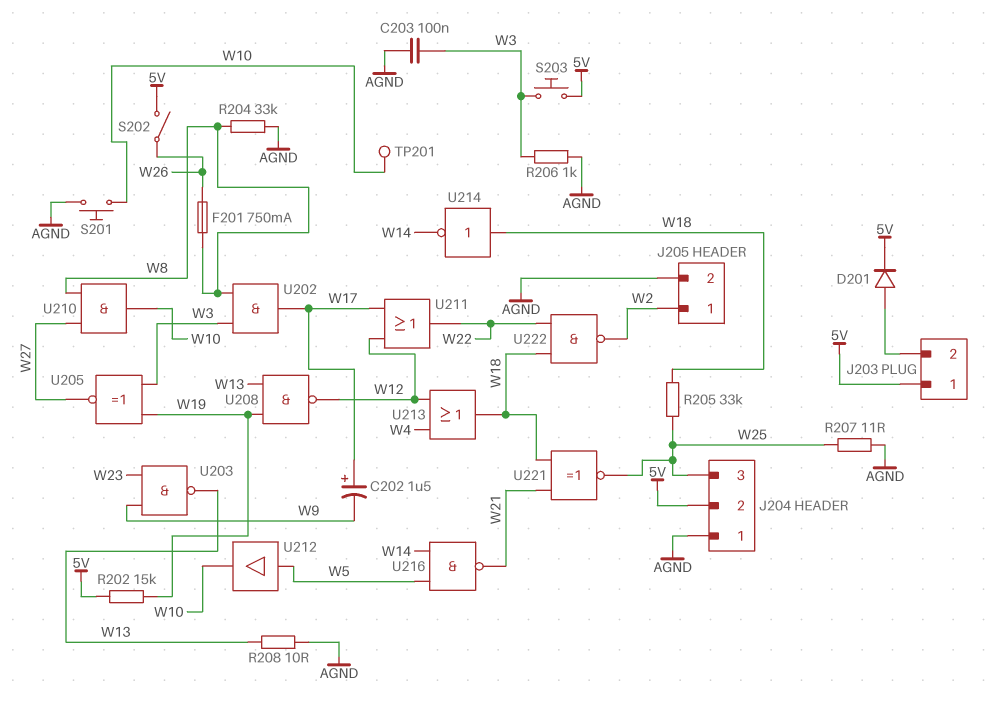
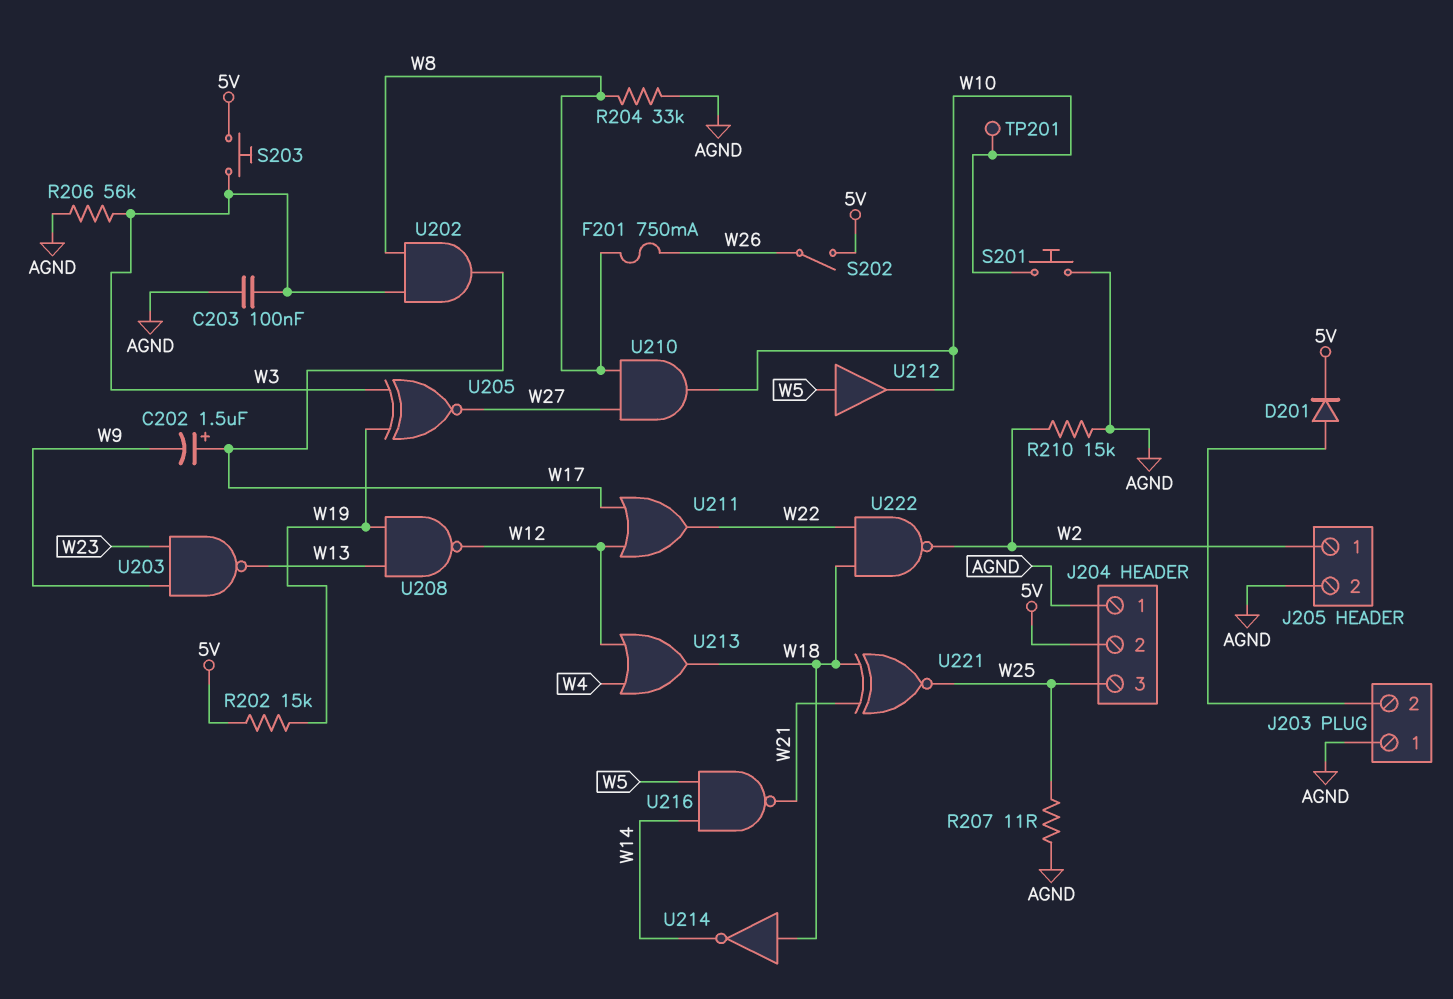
J203 pin 1: 5V -> AGND
R205: 33k (W18, W25) -> none
R206: 1k (AGND, W3) -> 56k (AGND, W3)
R208: 10 (AGND, W13) -> none
R210: none -> 15k (AGND, W2)

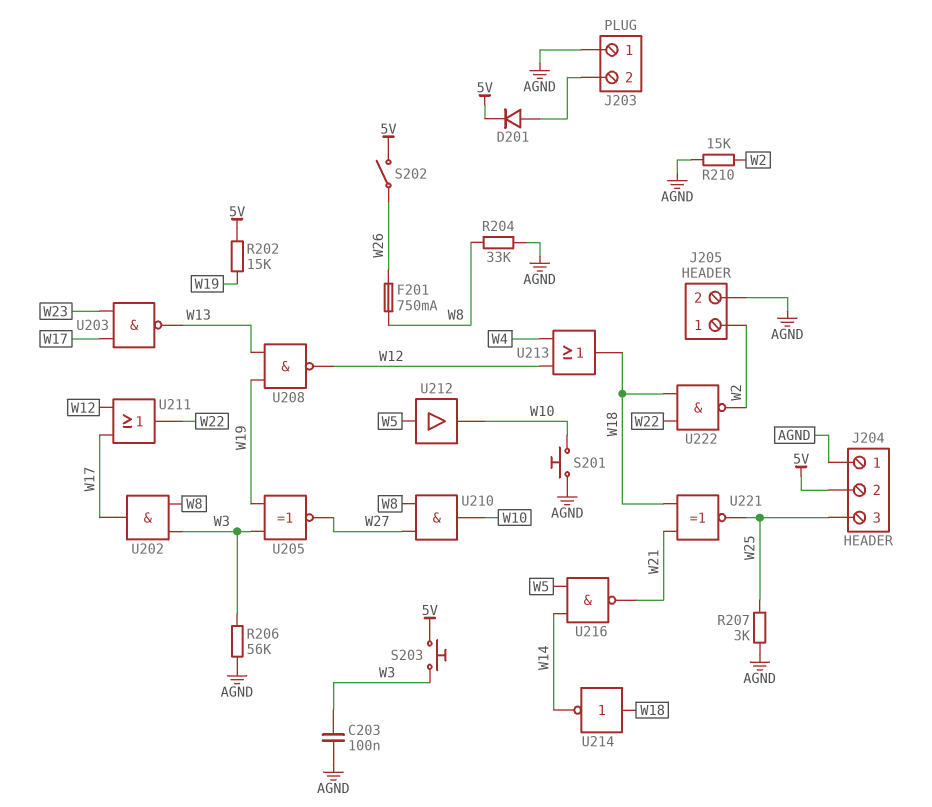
C202: 1.5uF (plus W17, minus W9) -> none
R207: 11 (AGND, W25) -> 3k (AGND, W25)
TP201: test point (W10) -> none
U203: NAND (in W9, in W23, out W13) -> NAND (in W17, in W23, out W13)

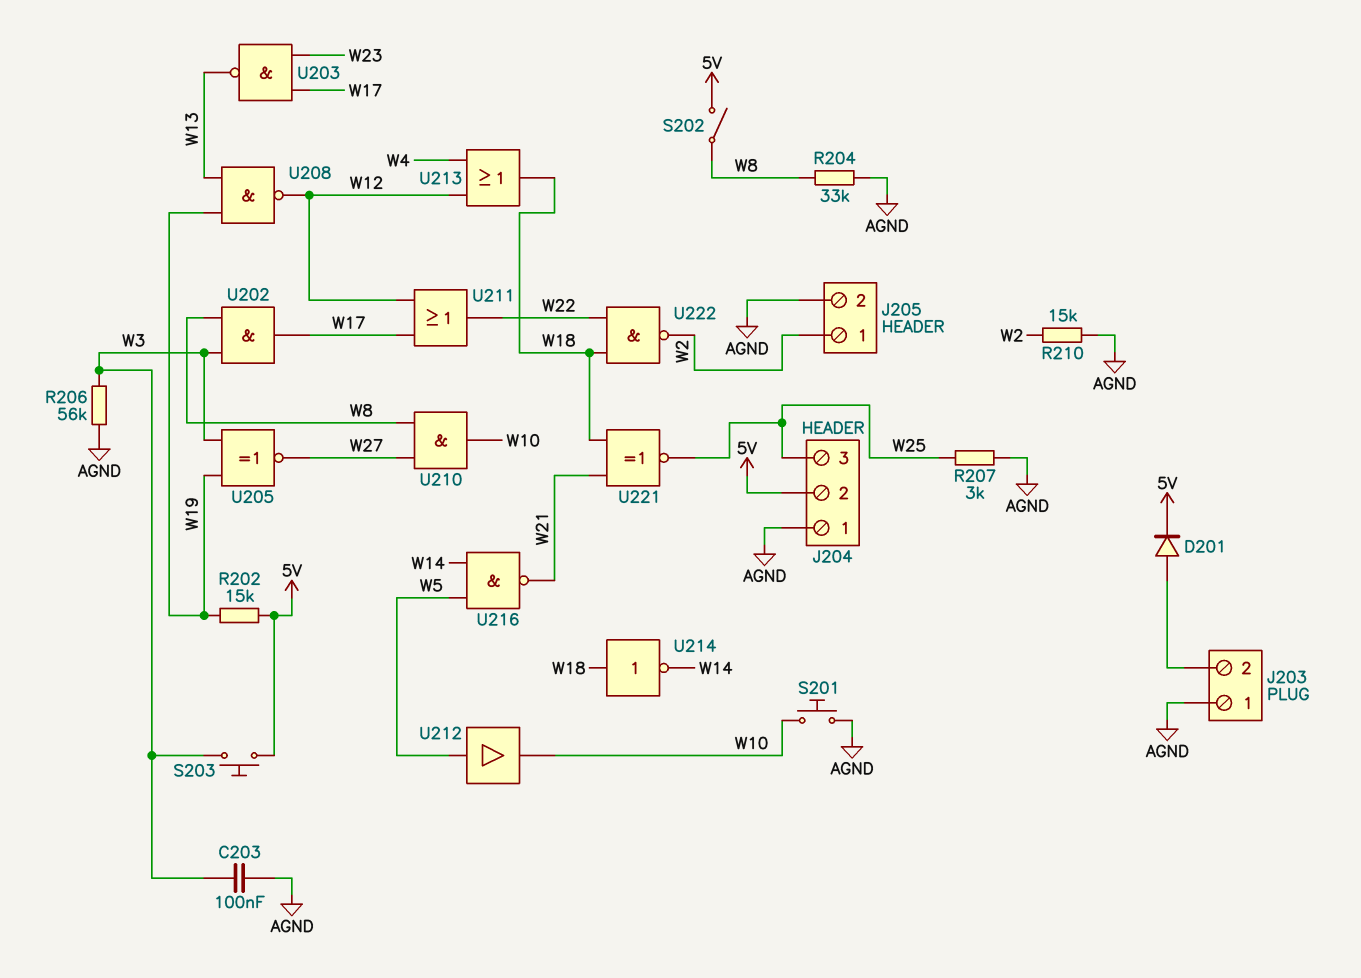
F201: 750mA (W8, W26) -> none
S202: switch (5V, W26) -> switch (5V, W8)

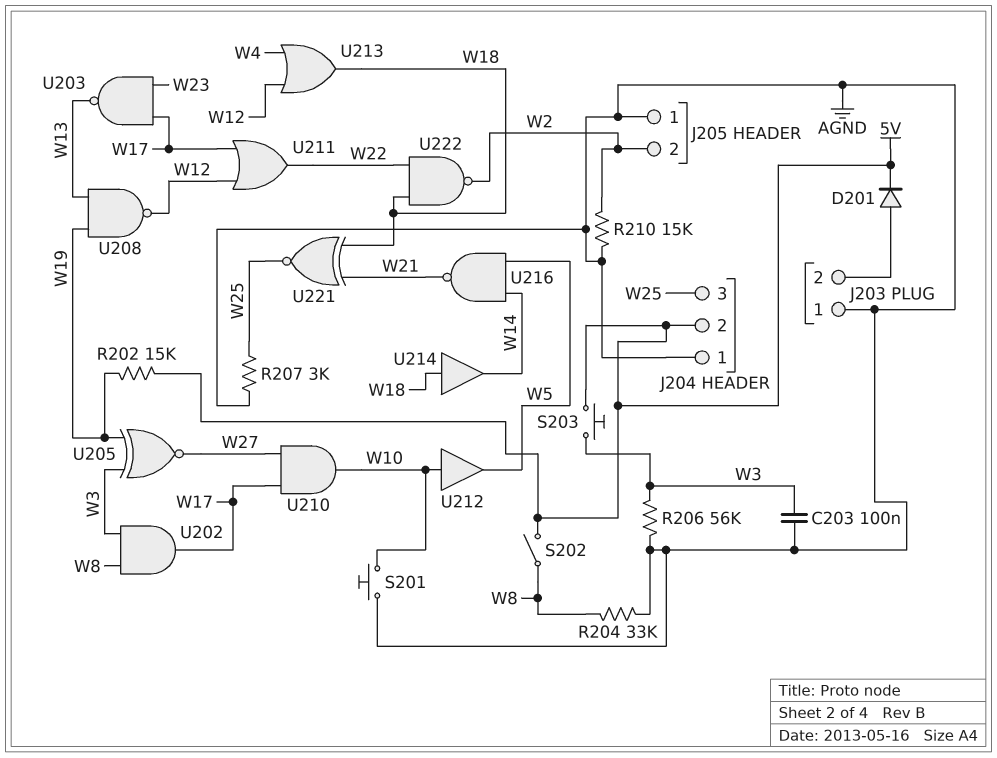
J205 pin 1: W2 -> AGND
J205 pin 2: AGND -> W2
U210: AND (in W8, in W27, out W10) -> AND (in W17, in W27, out W10)
U212: buffer (in W5, out W10) -> buffer (in W10, out W5)
U214: NOT (in W18, out W14) -> buffer (in W18, out W14)

